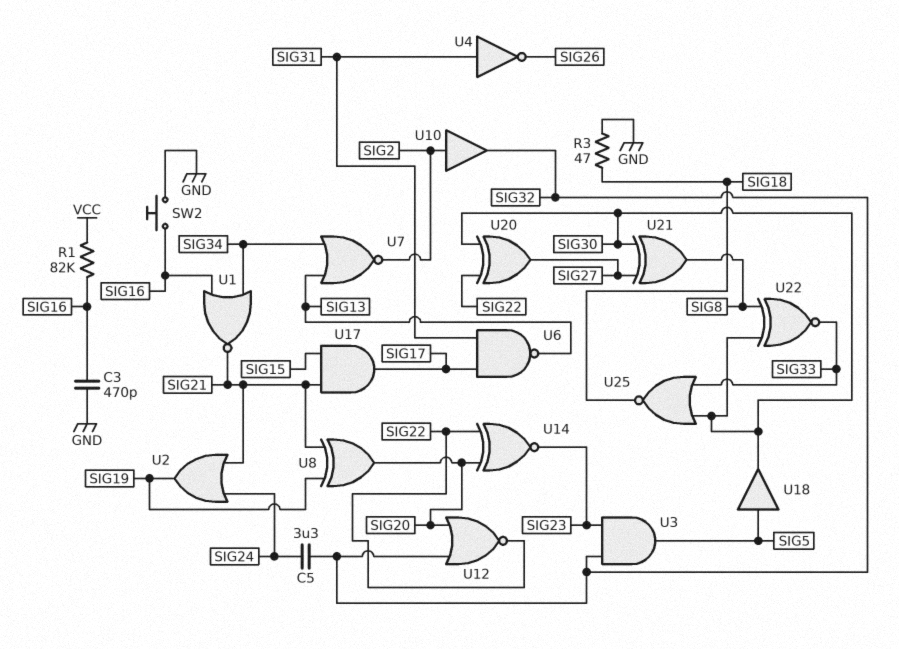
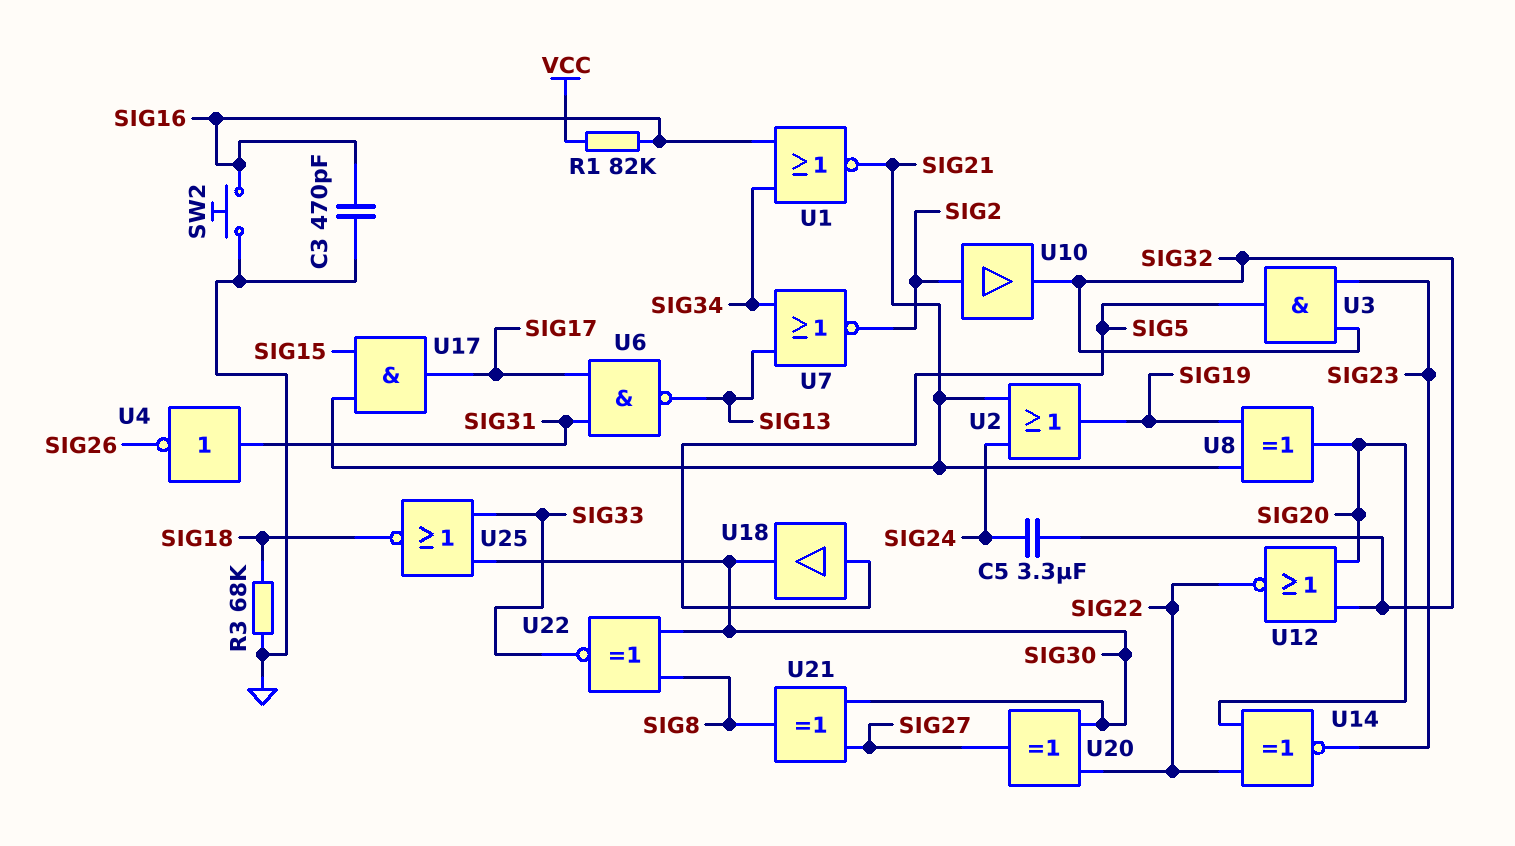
R3: 47 (GND, SIG18) -> 68k (GND, SIG18)

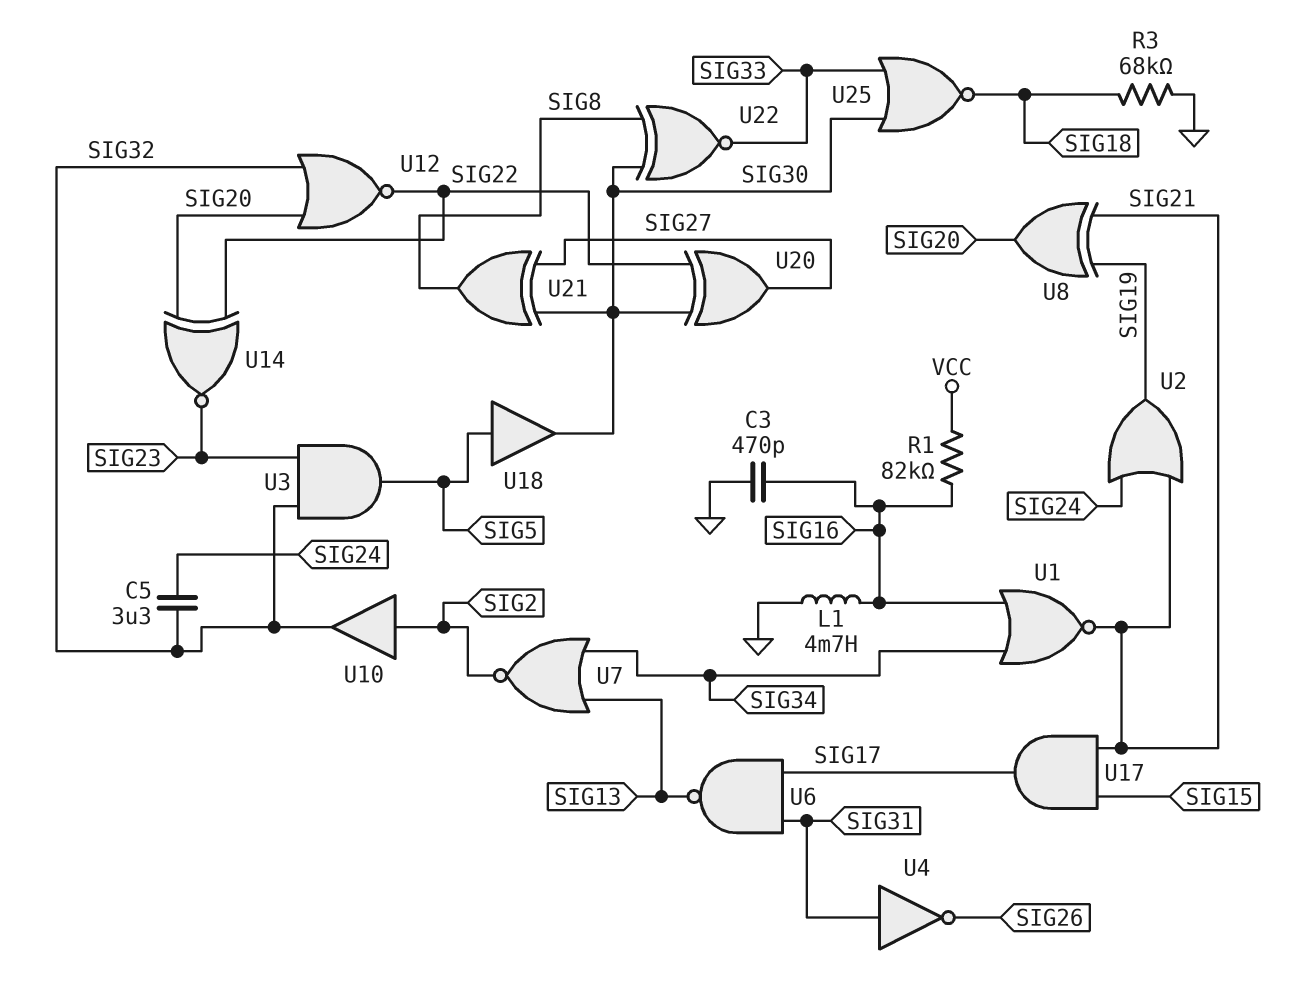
L1: none -> 4.7mH (GND, SIG16)
SW2: button (GND, SIG16) -> none

